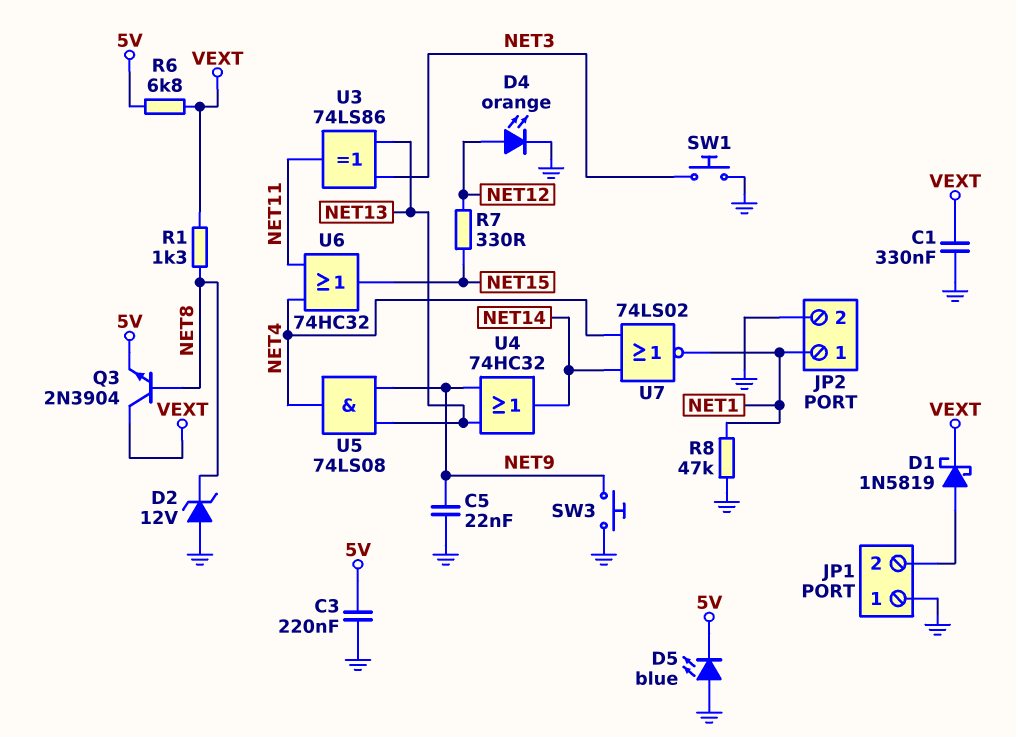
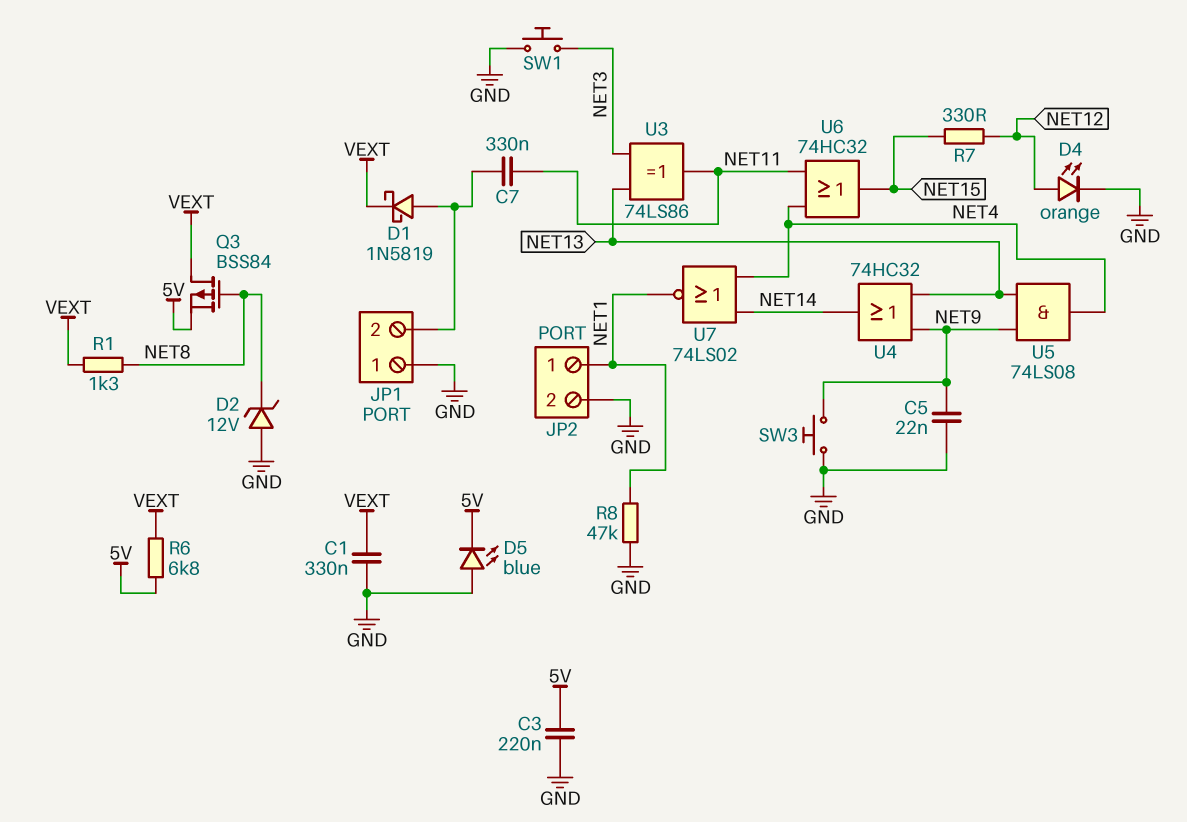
C7: none -> 330nF (JP1/2, NET11)
Q3: NPN 2N3904 (B NET8, C VEXT, E 5V) -> PMOS BSS84 (G NET8, D VEXT, S 5V)

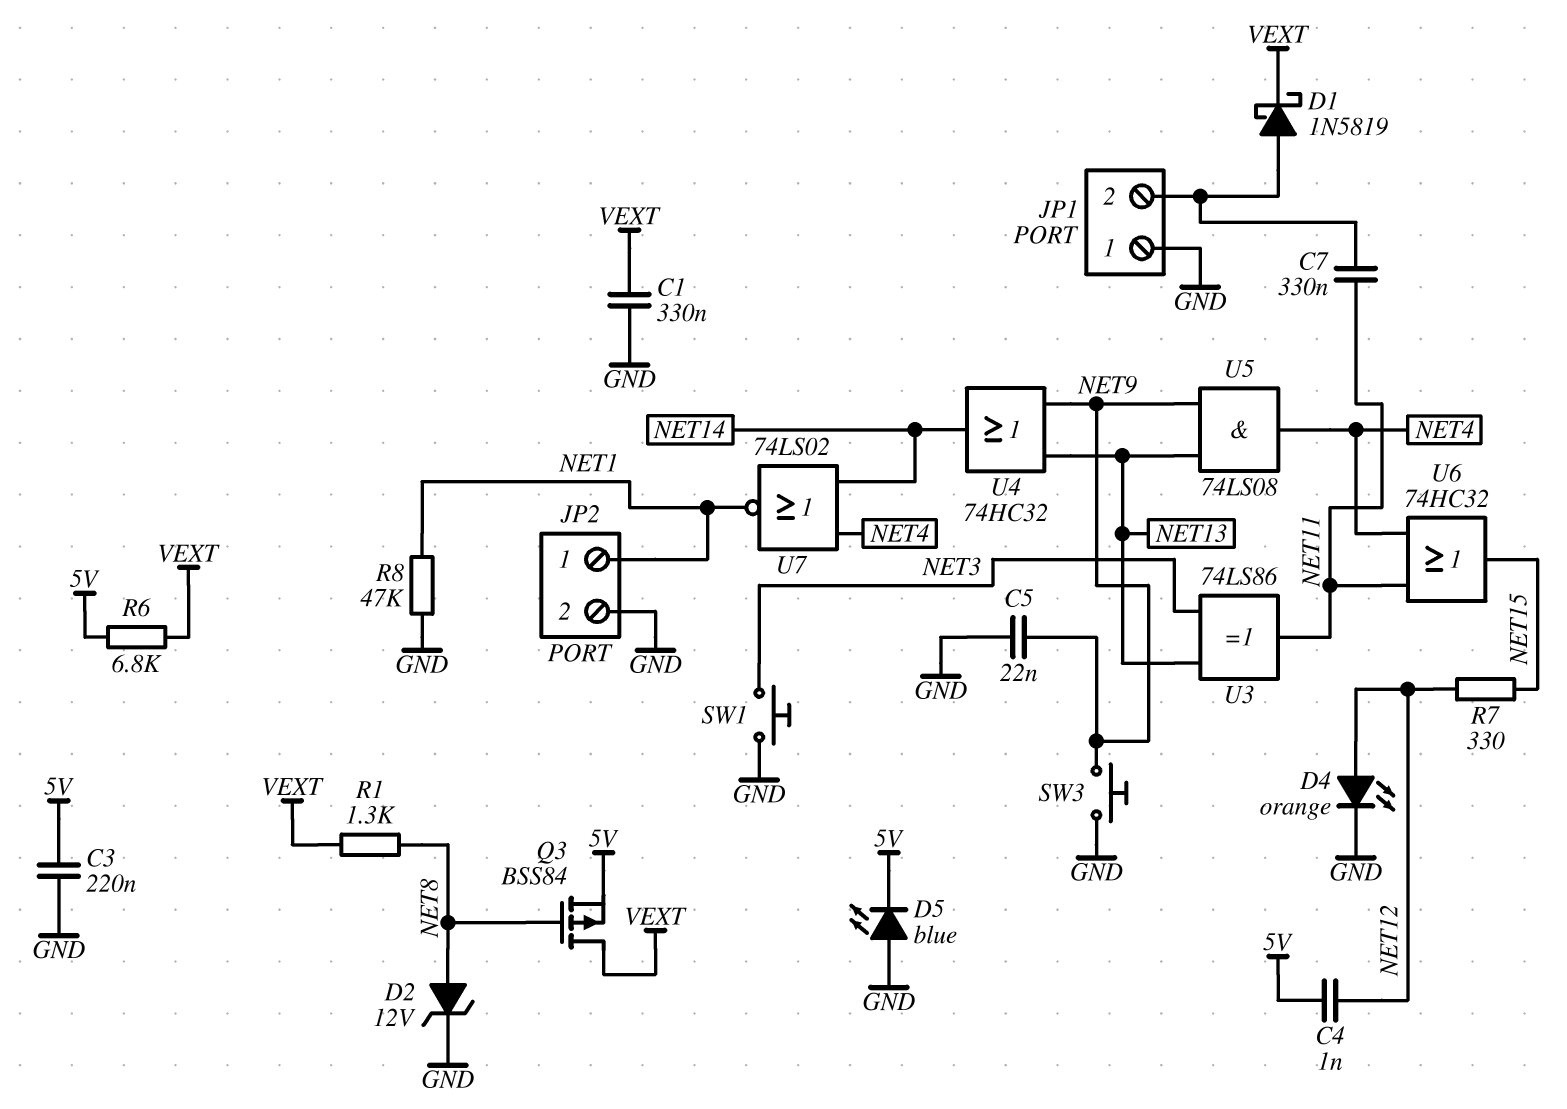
C4: none -> 1nF (5V, NET12)
D2: zener 12V (A GND, K NET8) -> zener 12V (A NET8, K GND)

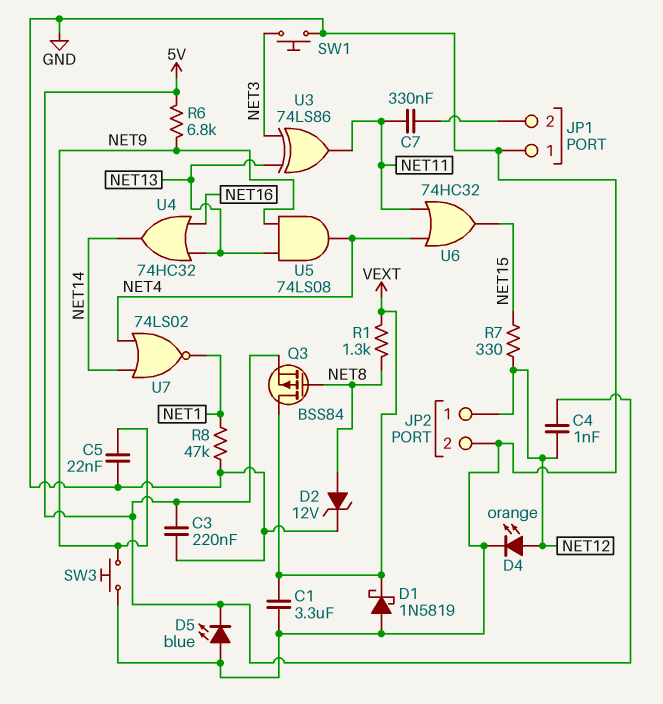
C1: 330nF (GND, VEXT) -> 3.3uF (GND, VEXT)
D1: schottky 1N5819 (A JP1/2, K VEXT) -> schottky 1N5819 (A GND, K VEXT)
JP2 pin 1: NET1 -> NET12
R6: 6.8k (5V, VEXT) -> 6.8k (5V, NET9)
U4: OR 74HC32 (in NET9, in NET13, out NET14) -> OR 74HC32 (in NET13, in NET16, out NET14)

